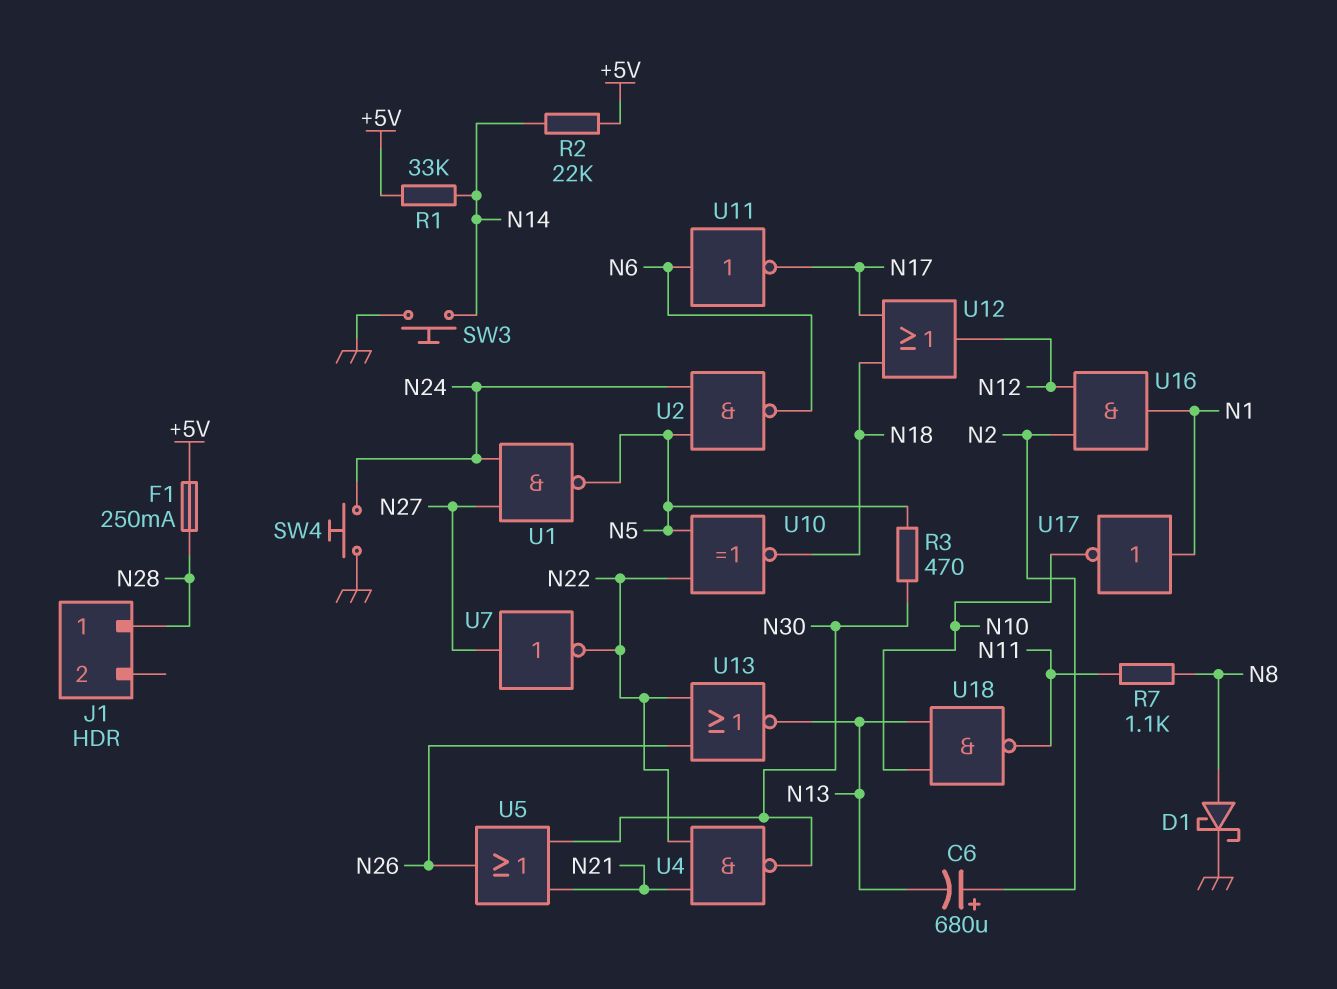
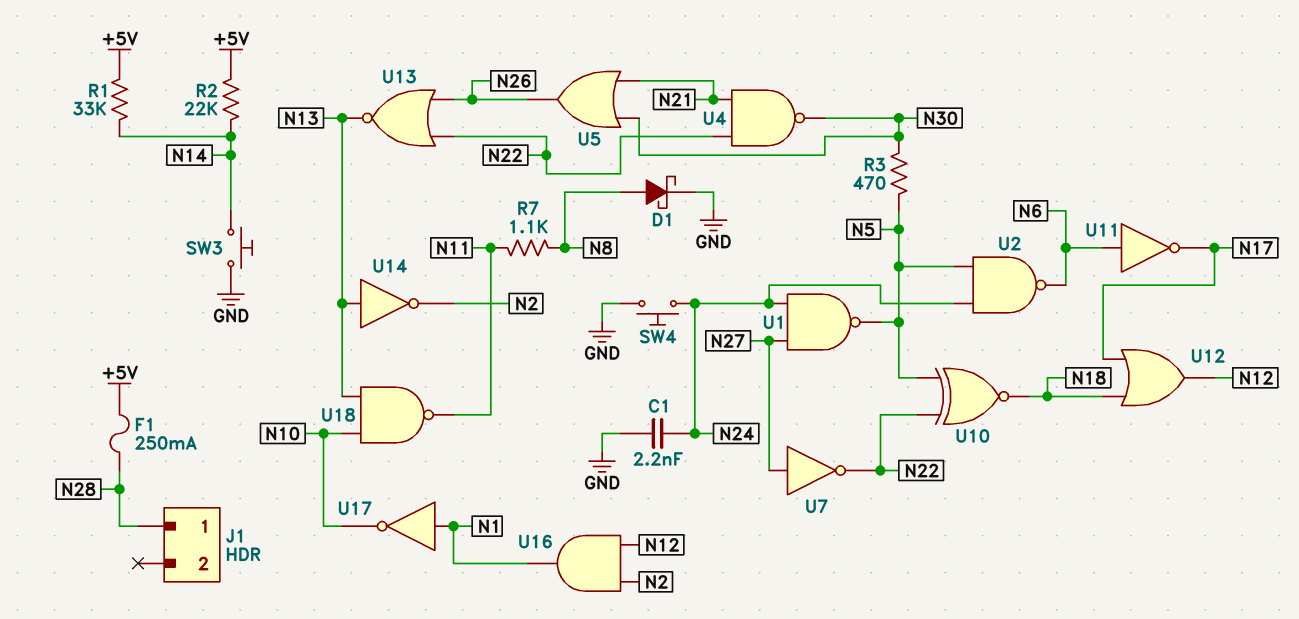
C1: none -> 2.2nF (GND, N24)
C6: 680uF (plus N2, minus N13) -> none
U14: none -> NOT (in N13, out N2)

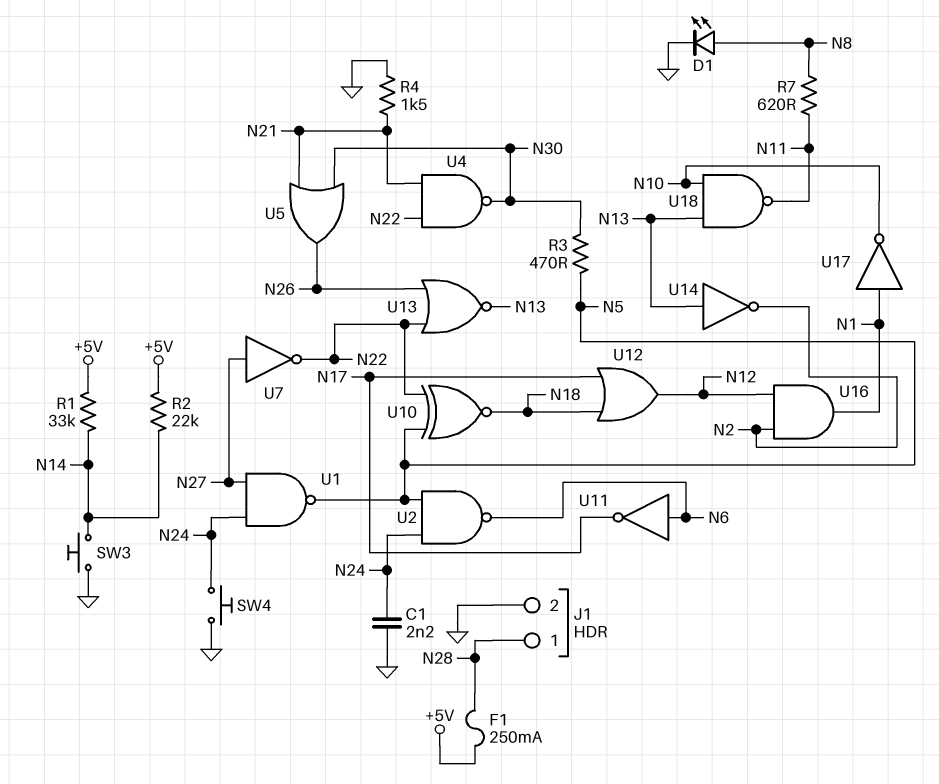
D1: schottky (A N8, K GND) -> LED (A N8, K GND)
J1 pin 2: none -> GND
R4: none -> 1.5k (GND, N21)
R7: 1.1k (N8, N11) -> 620 (N8, N11)

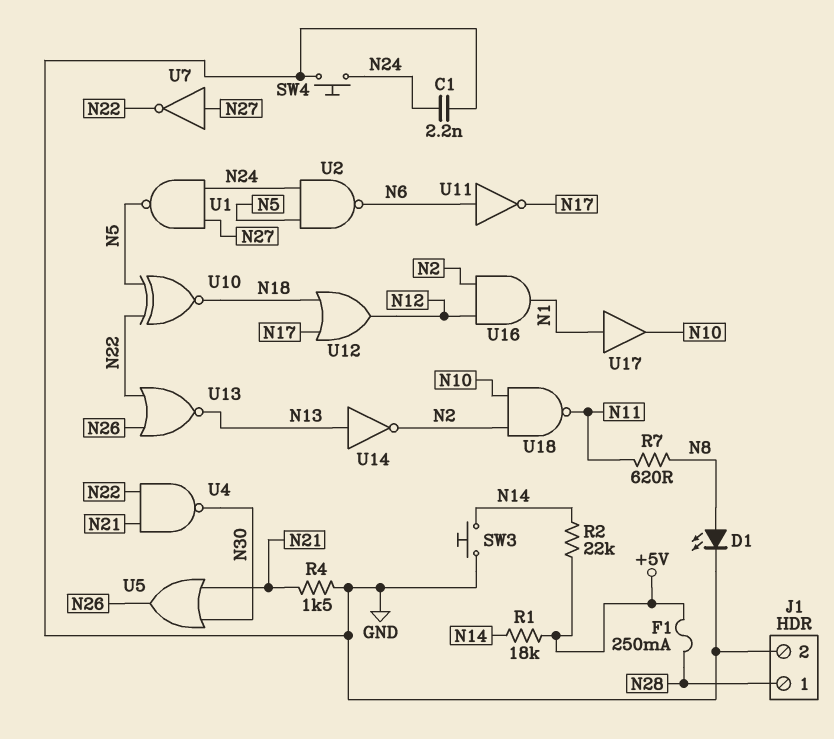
R1: 33k (+5V, N14) -> 18k (+5V, N14)
R3: 470 (N5, N30) -> none
U17: NOT (in N1, out N10) -> buffer (in N1, out N10)
U18: NAND (in N10, in N13, out N11) -> NAND (in N2, in N10, out N11)

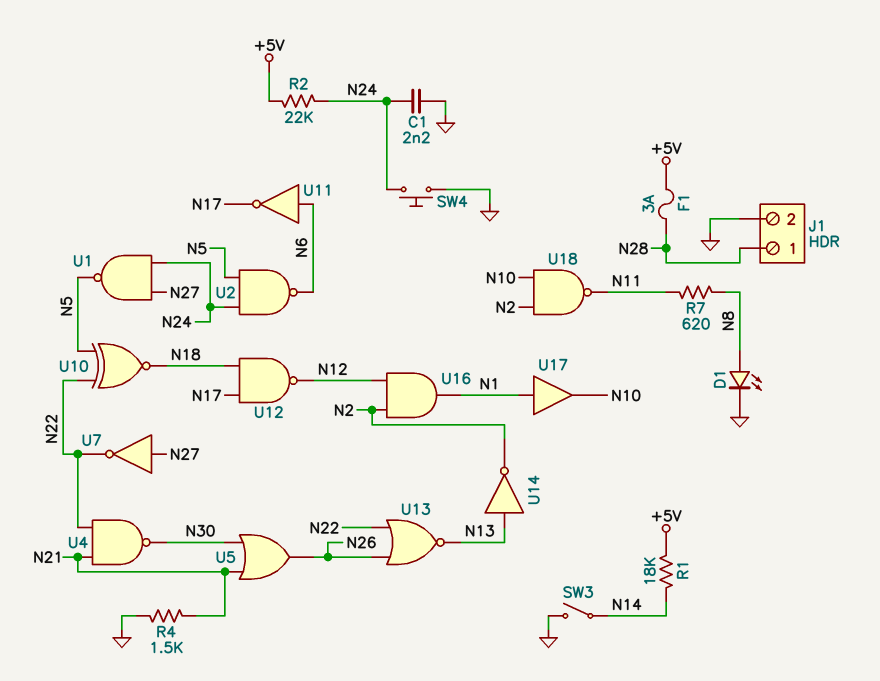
F1: 250mA (+5V, N28) -> 3A (+5V, N28)
R2: 22k (+5V, N14) -> 22k (+5V, N24)
SW3: button (GND, N14) -> switch (GND, N14)
U12: OR (in N17, in N18, out N12) -> NAND (in N17, in N18, out N12)

